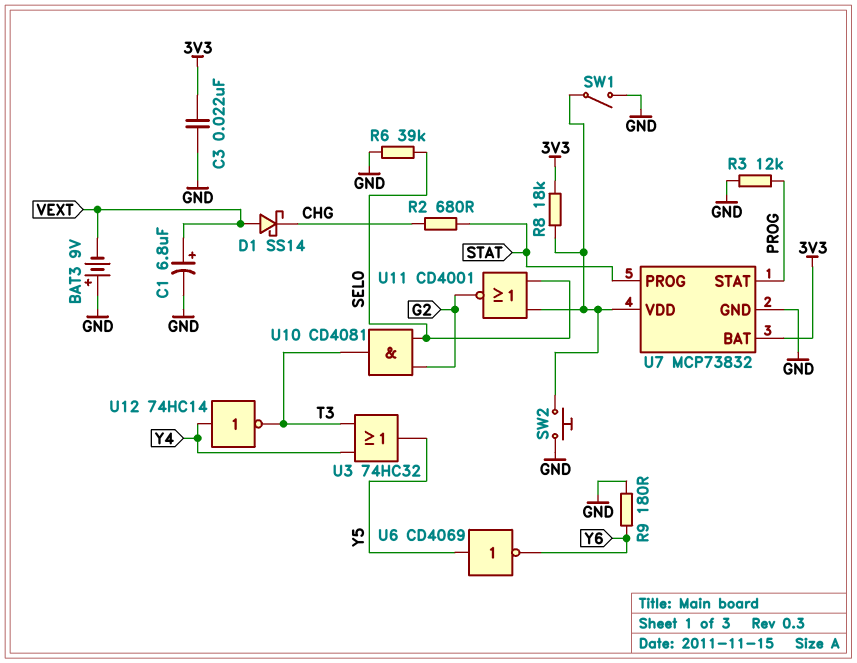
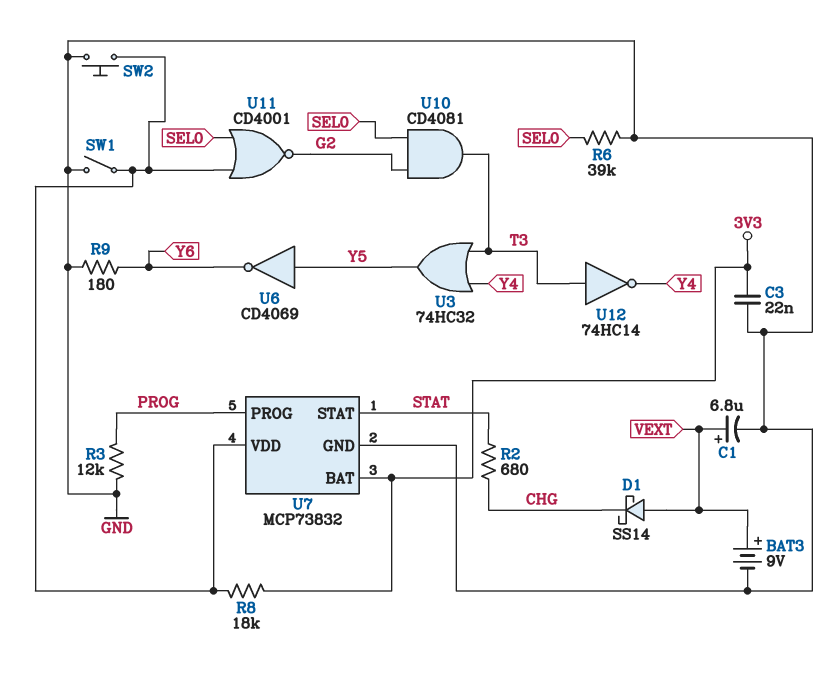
BAT3: 9V (plus GND, minus VEXT) -> 9V (plus VEXT, minus GND)
U7 pin PROG: STAT -> PROG
U7 pin STAT: PROG -> STAT
U12: NOT 74HC14 (in Y4, out T3) -> NOT 74HC14 (in T3, out Y4)

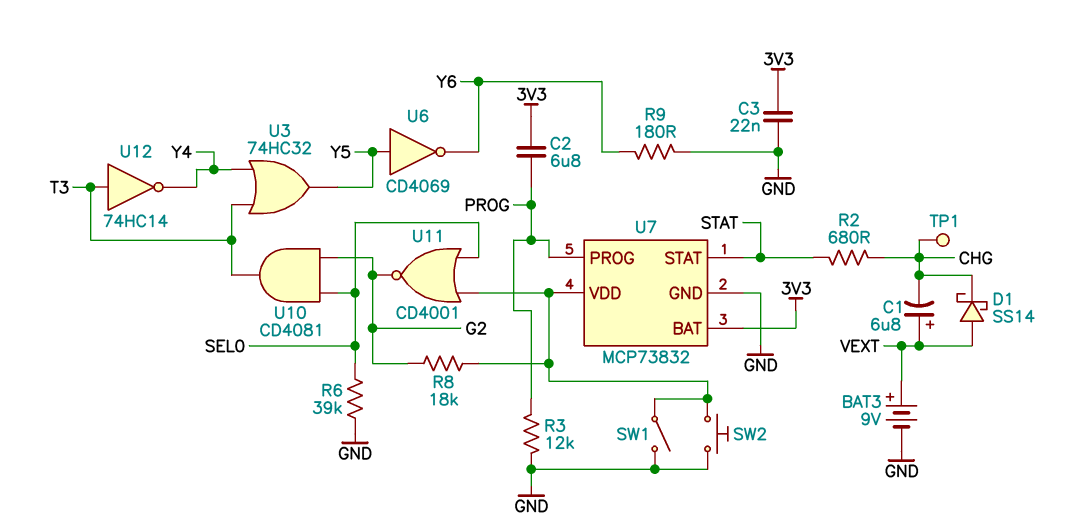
C1: 6.8uF (plus VEXT, minus GND) -> 6.8uF (plus VEXT, minus CHG)
C2: none -> 6.8uF (3V3, PROG)
R8: 18k (3V3, U7/VDD) -> 18k (G2, U7/VDD)
TP1: none -> test point (CHG)

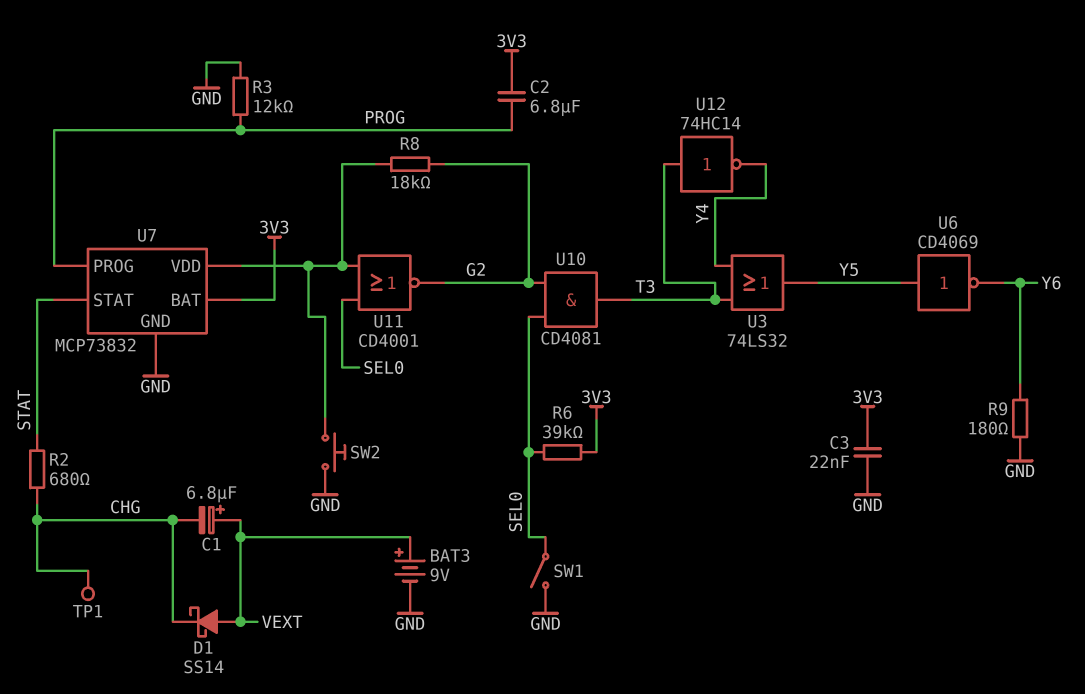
R6: 39k (GND, SEL0) -> 39k (3V3, SEL0)
SW1: switch (GND, U7/VDD) -> switch (GND, SEL0)
U3: OR 74HC32 (in T3, in Y4, out Y5) -> OR 74LS32 (in T3, in Y4, out Y5)

